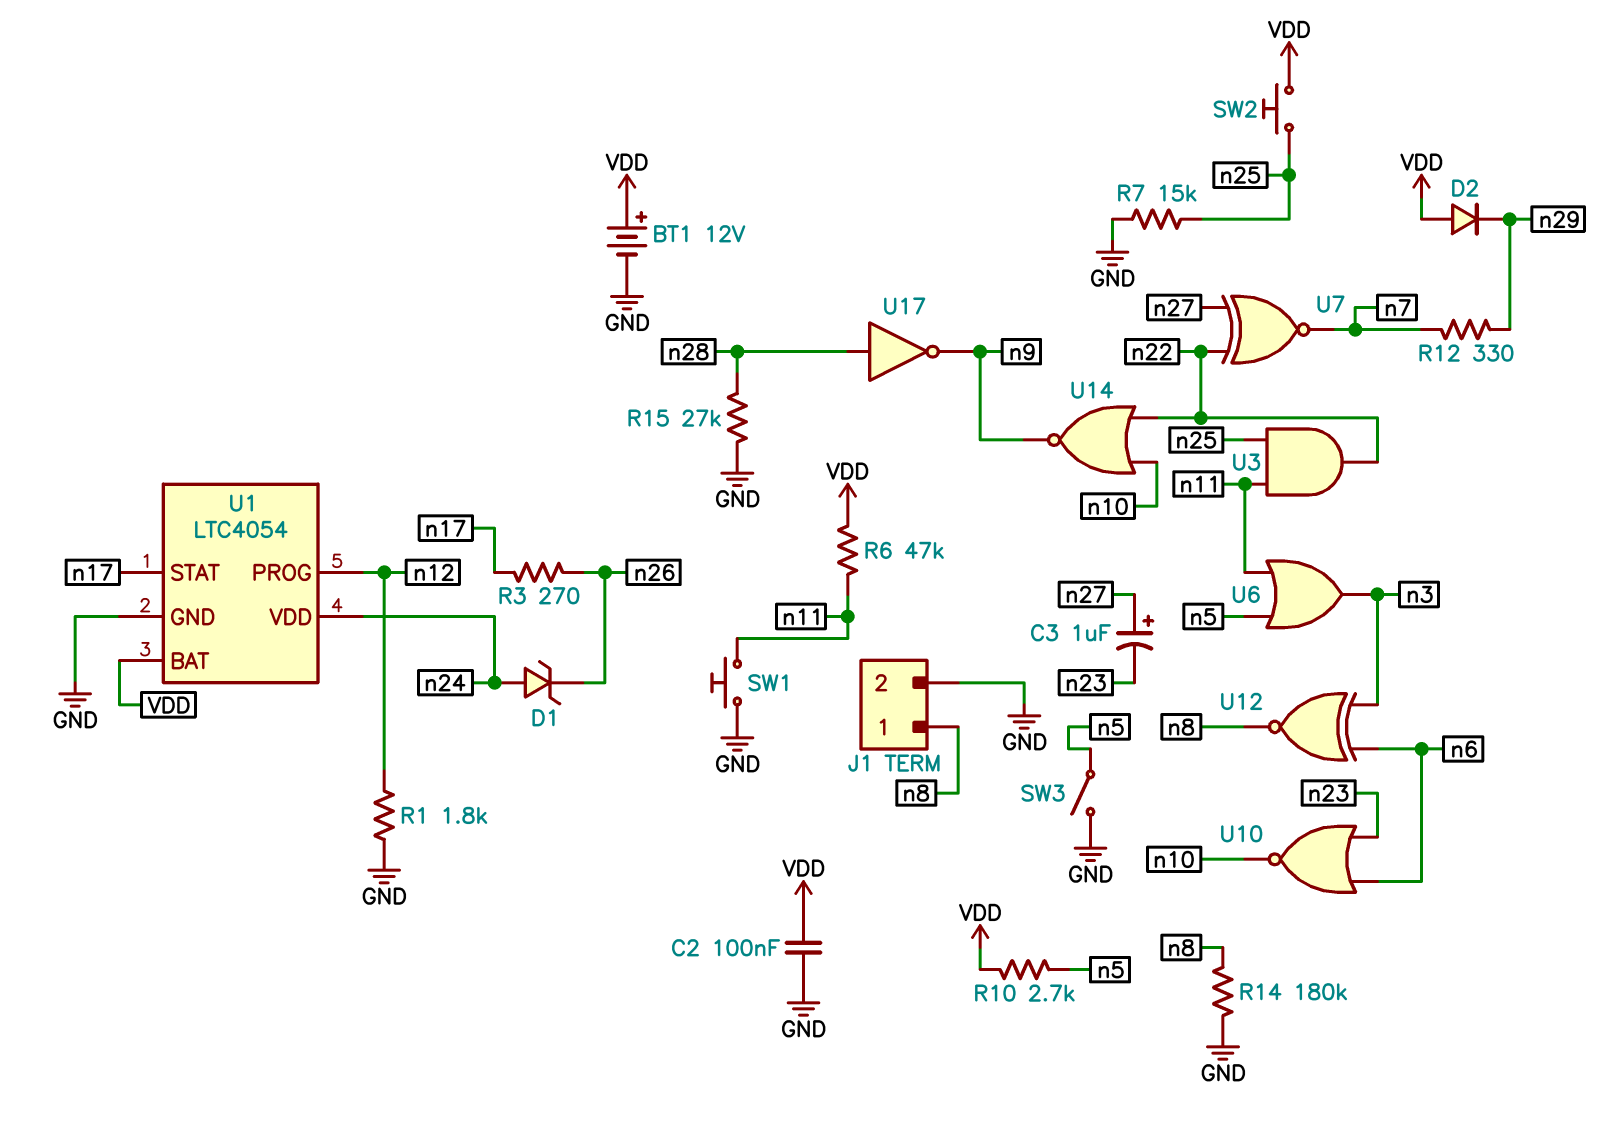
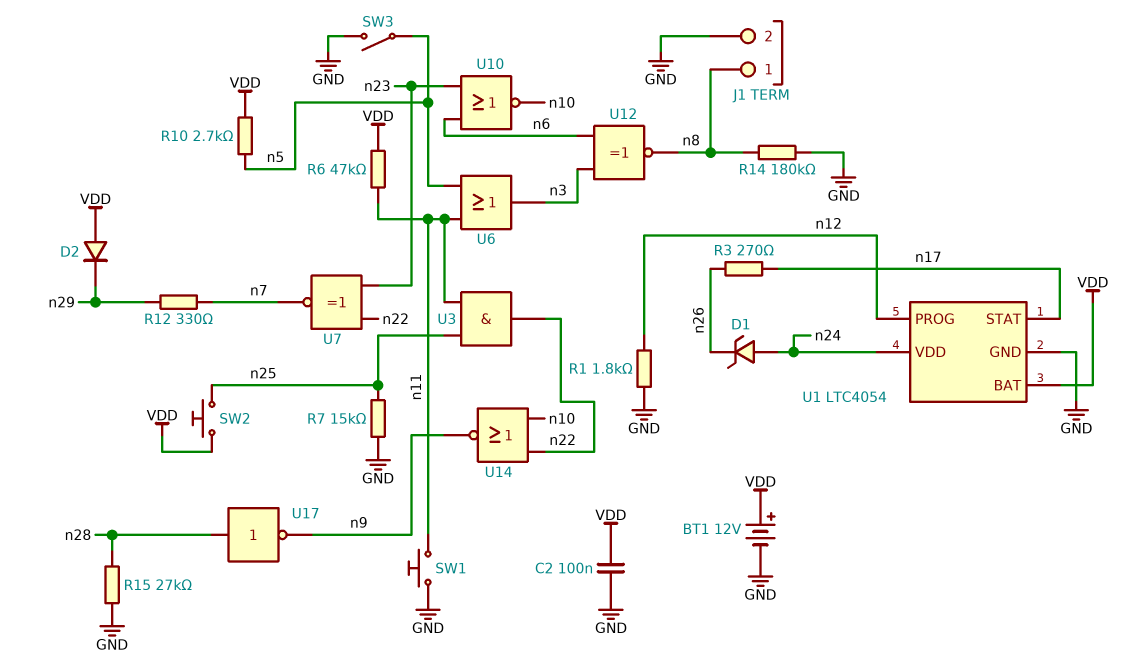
C3: 1uF (plus n27, minus n23) -> none
U7: XNOR (in n22, in n27, out n7) -> XNOR (in n22, in n23, out n7)

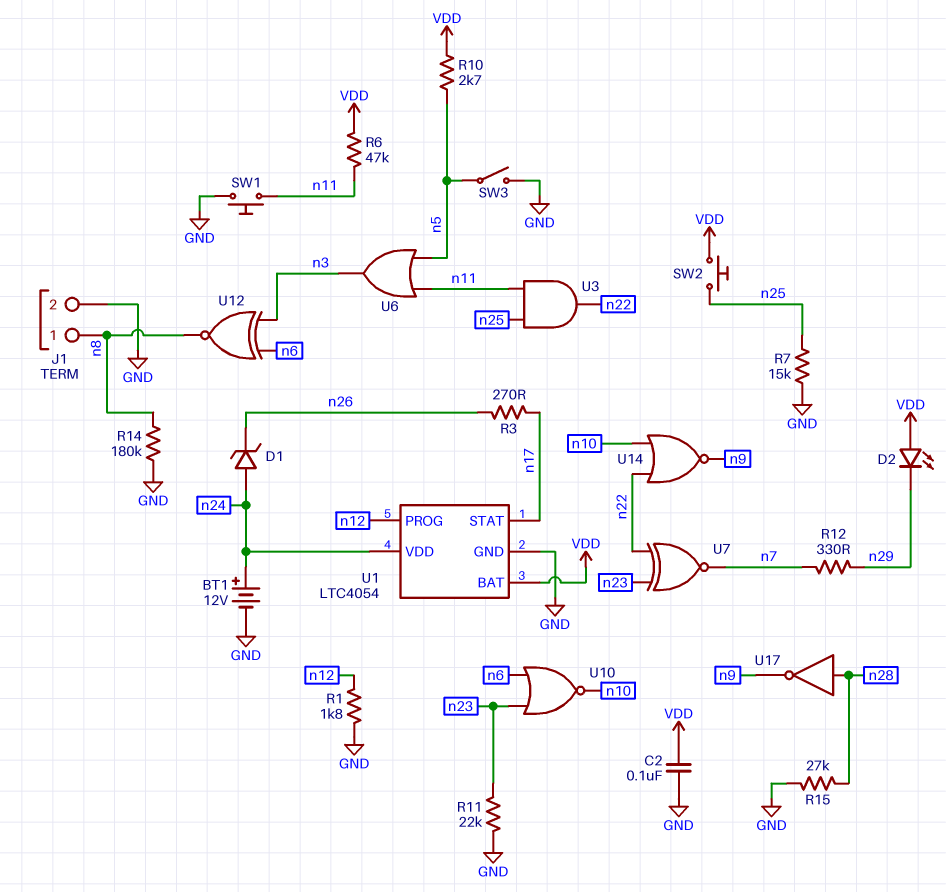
BT1: 12V (plus VDD, minus GND) -> 12V (plus n24, minus GND)
D2: diode (A VDD, K n29) -> LED (A VDD, K n29)
R11: none -> 22k (GND, n23)

